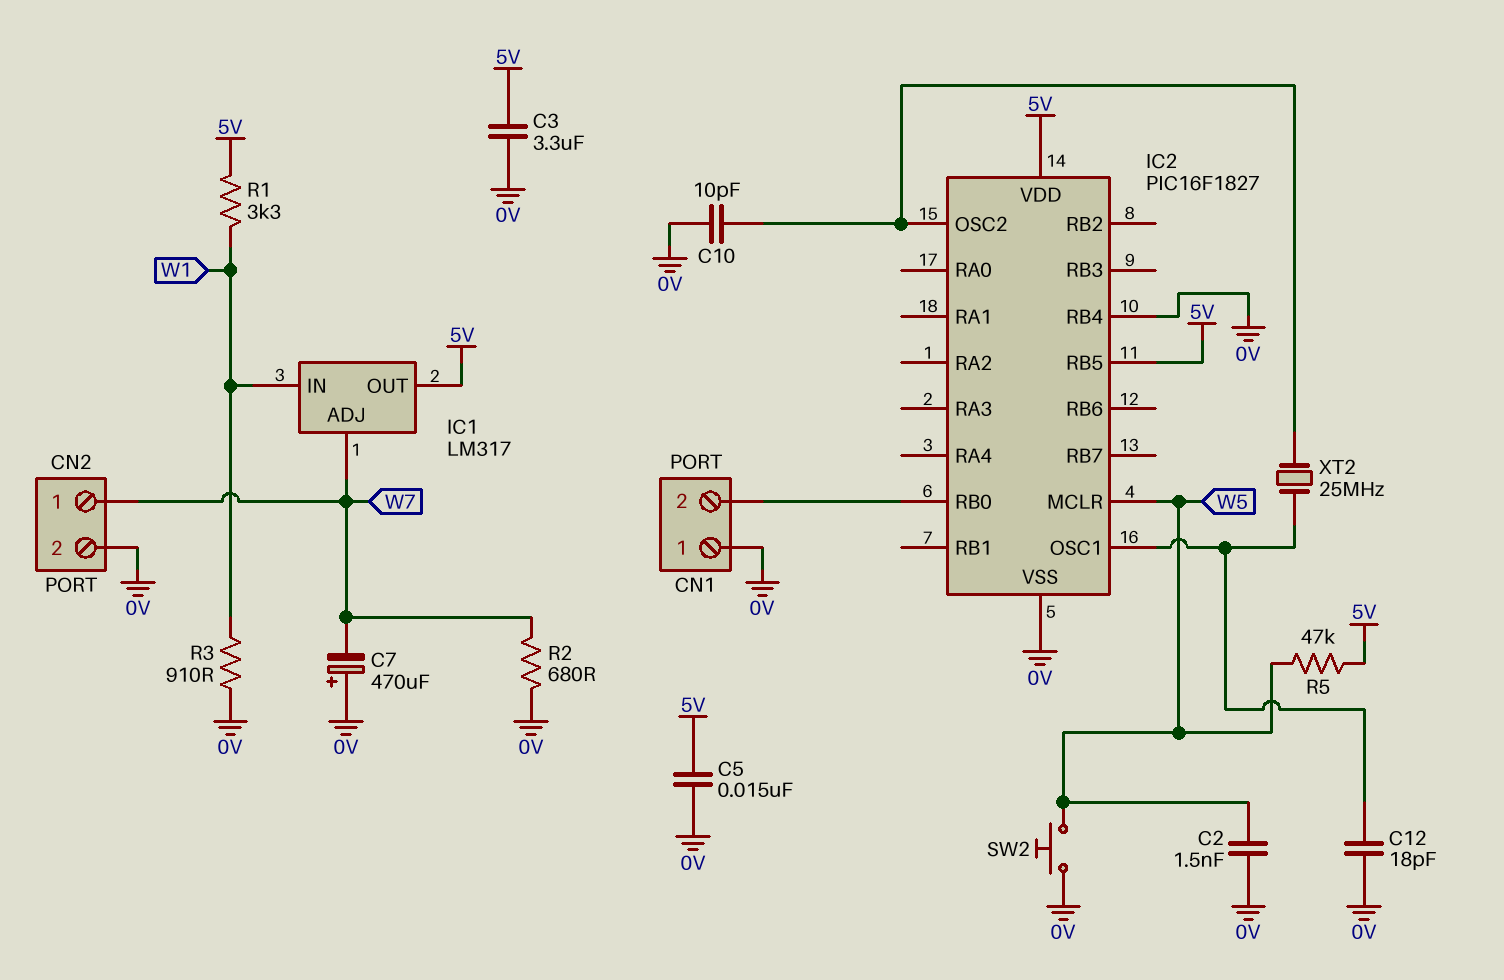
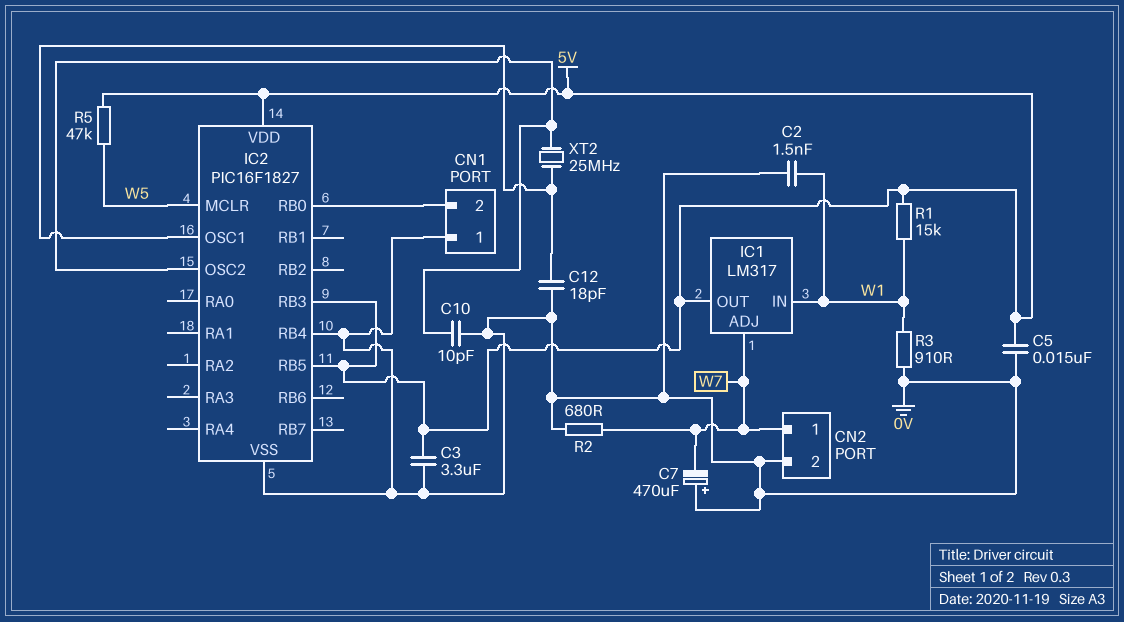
C2: 1.5nF (0V, W5) -> 1.5nF (0V, W1)
IC2 pin RB3: none -> 5V
R1: 3.3k (5V, W1) -> 15k (5V, W1)
SW2: button (0V, W5) -> none

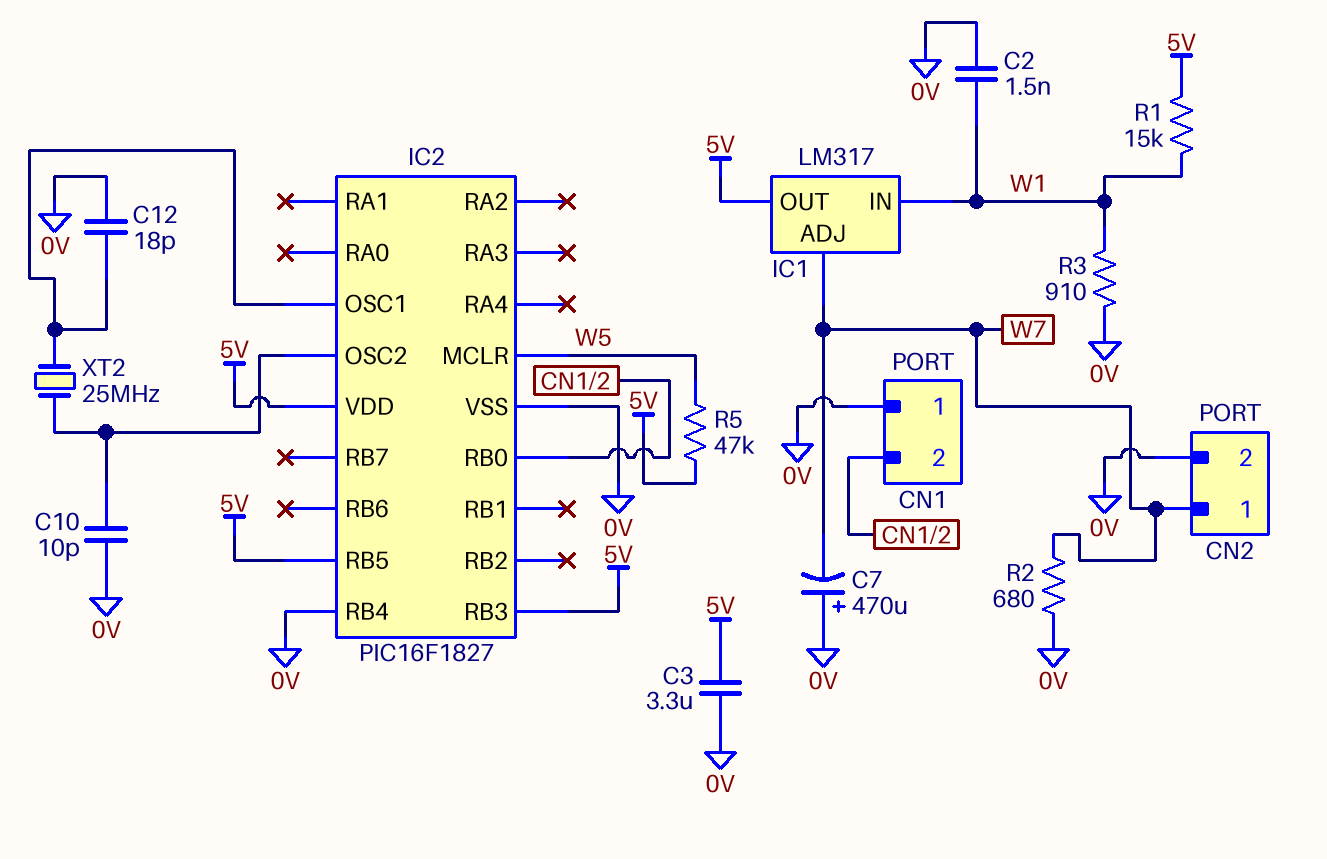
C5: 15nF (0V, 5V) -> none

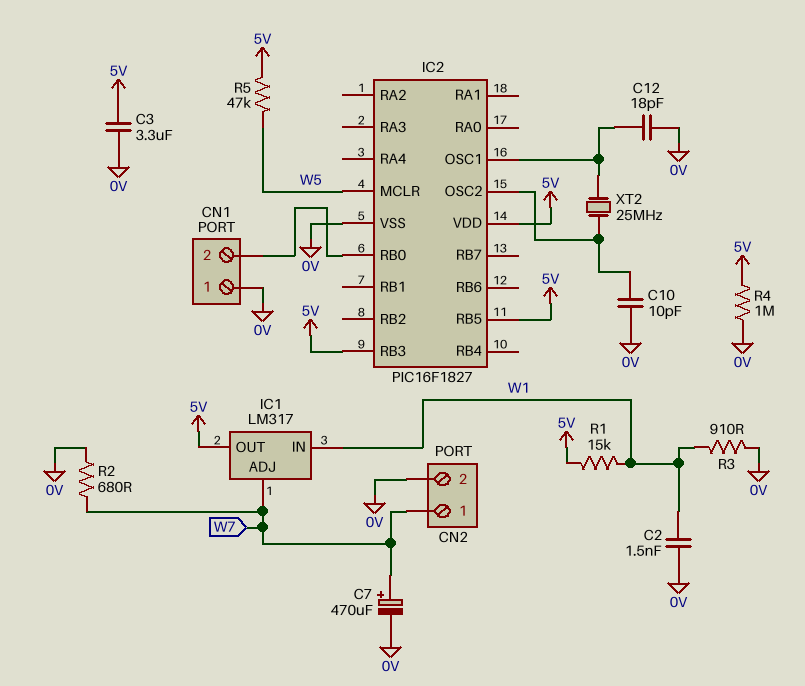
C7: 470uF (plus 0V, minus W7) -> 470uF (plus W7, minus 0V)
IC2 pin RB4: 0V -> none
R4: none -> 1M (0V, 5V)

